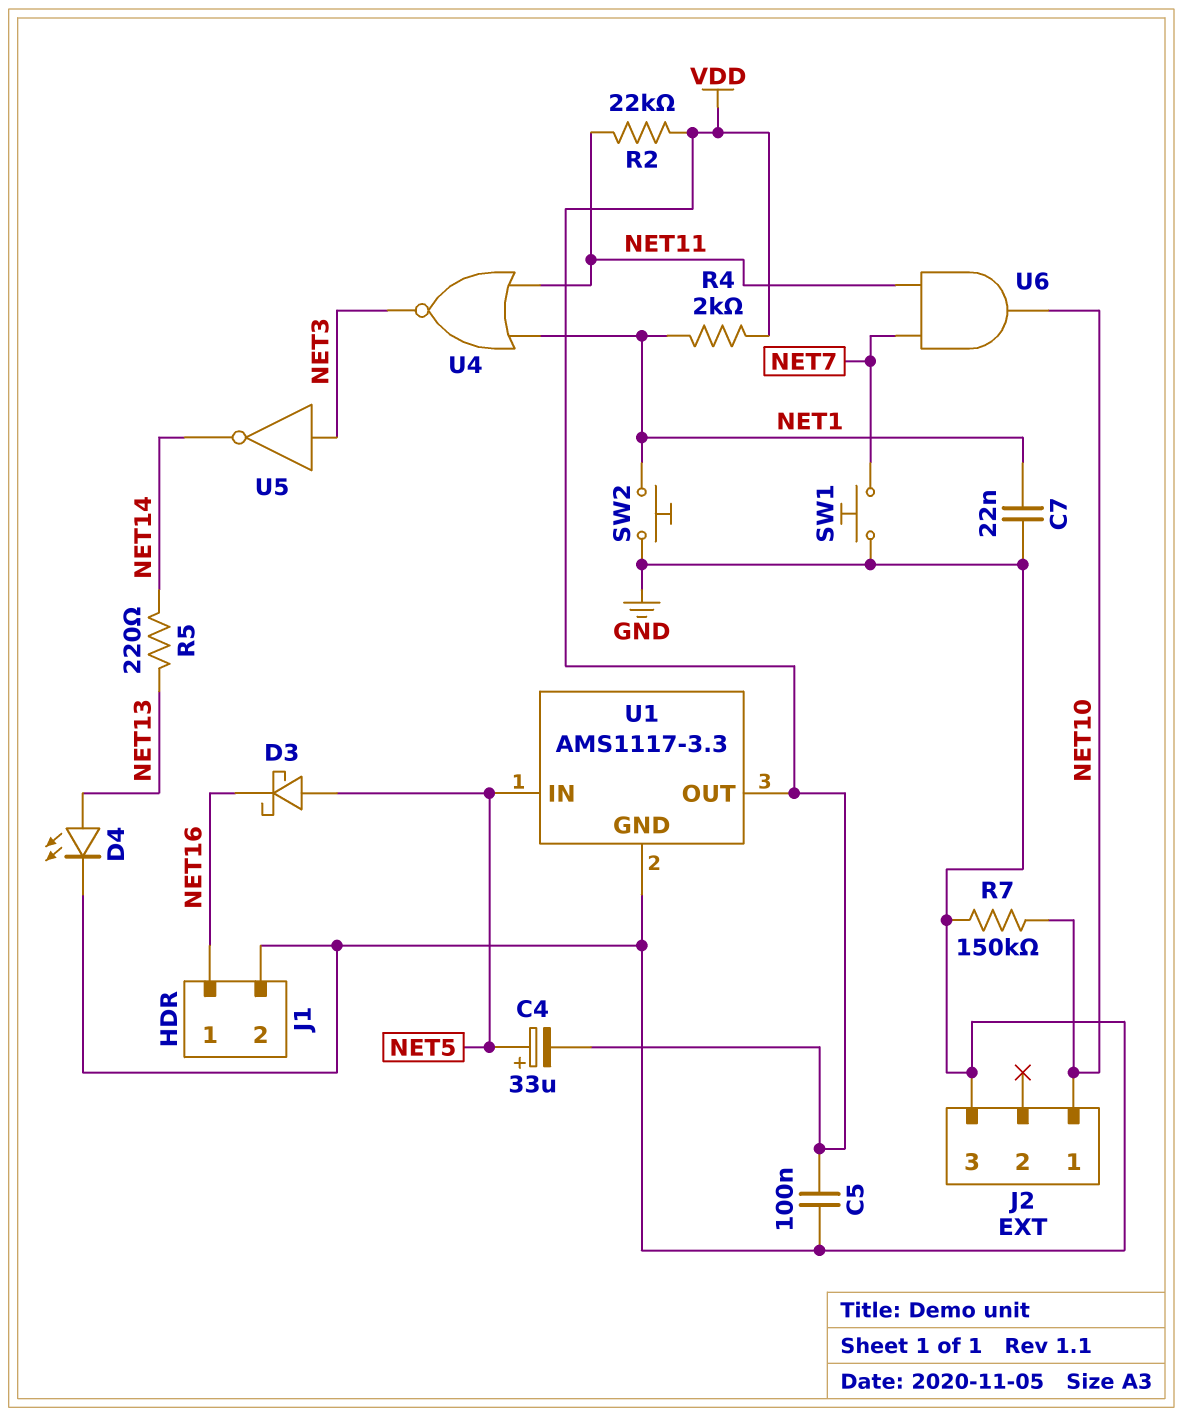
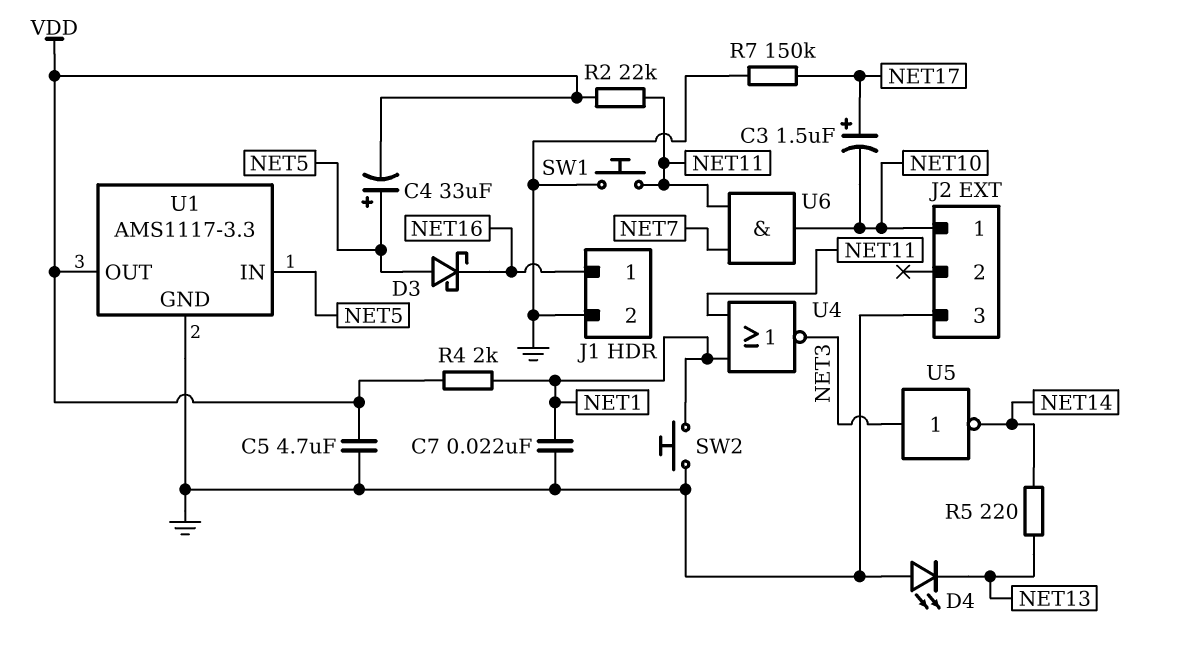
C3: none -> 1.5uF (plus NET17, minus NET10)
C5: 100nF (GND, VDD) -> 4.7uF (GND, VDD)
D4: LED (A NET13, K GND) -> LED (A GND, K NET13)
R7: 150k (GND, NET10) -> 150k (GND, NET17)
SW1: button (GND, NET7) -> button (GND, NET11)

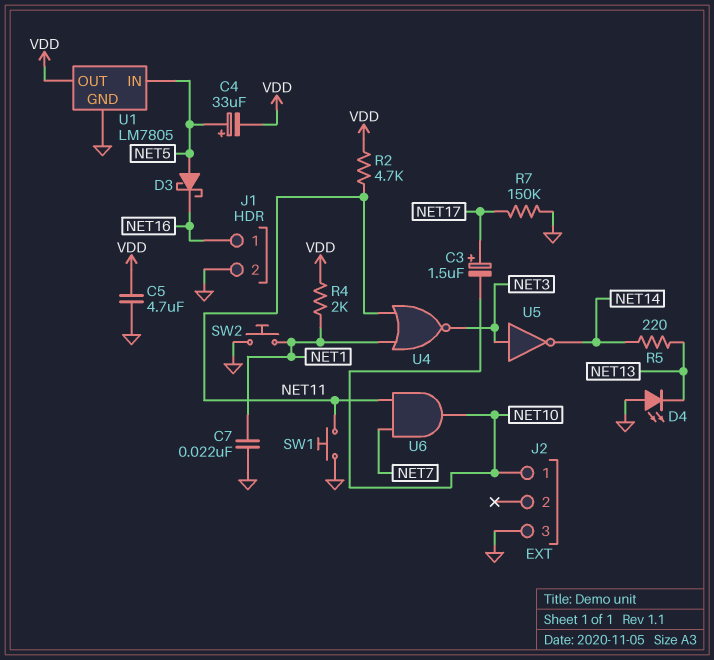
R2: 22k (NET11, VDD) -> 4.7k (NET11, VDD)
U1: AMS1117-3.3 -> LM7805

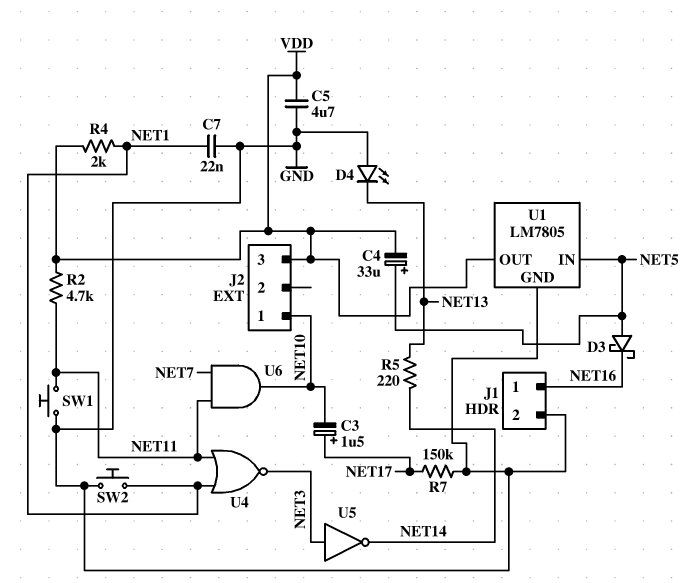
J2 pin 3: GND -> VDD

